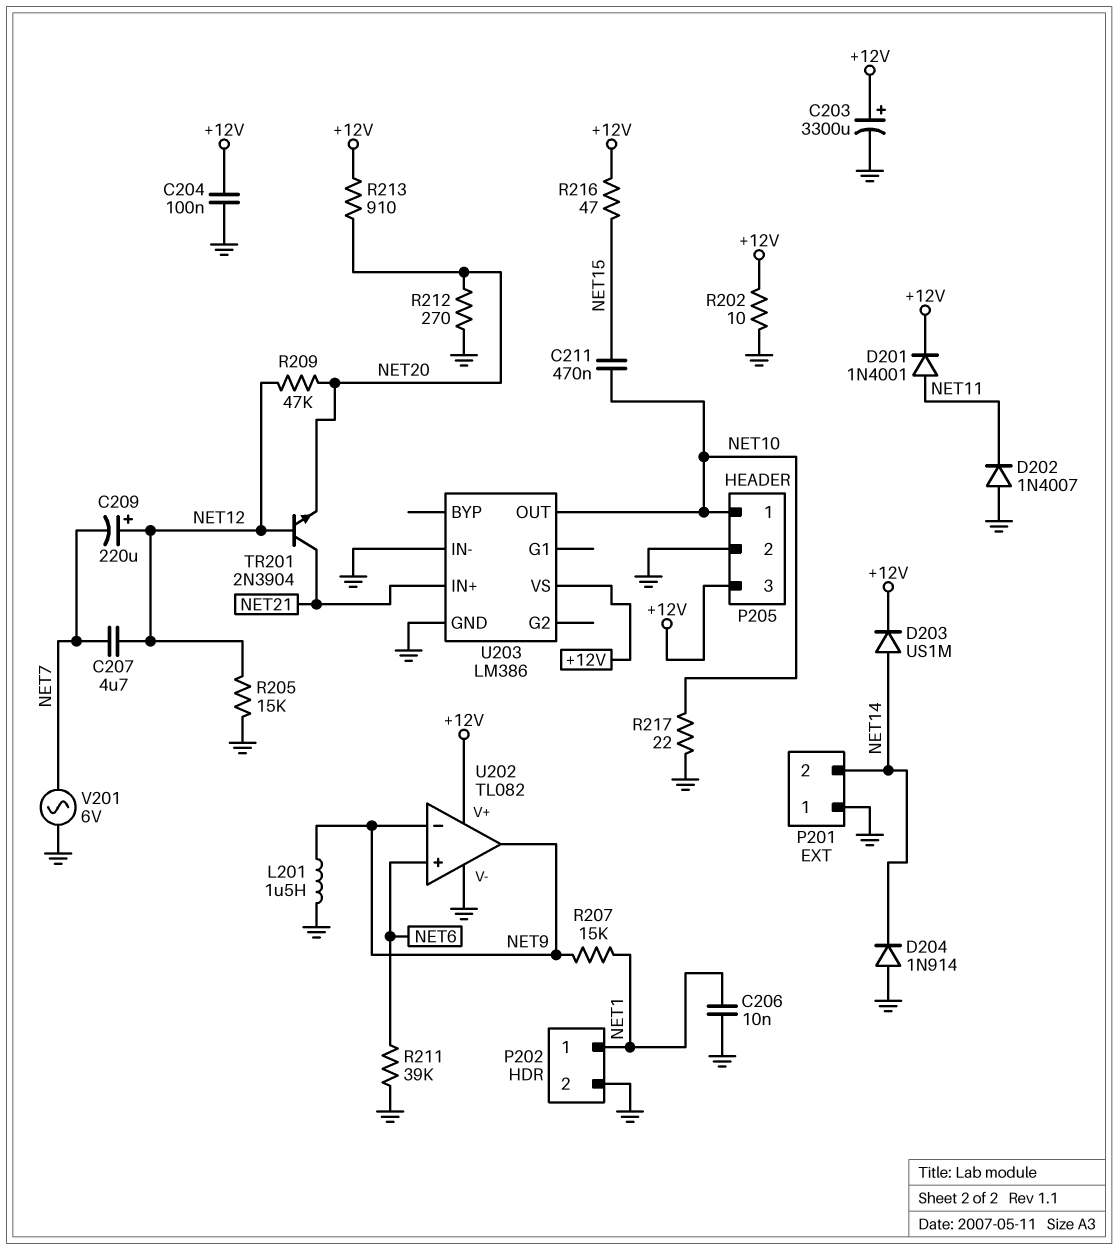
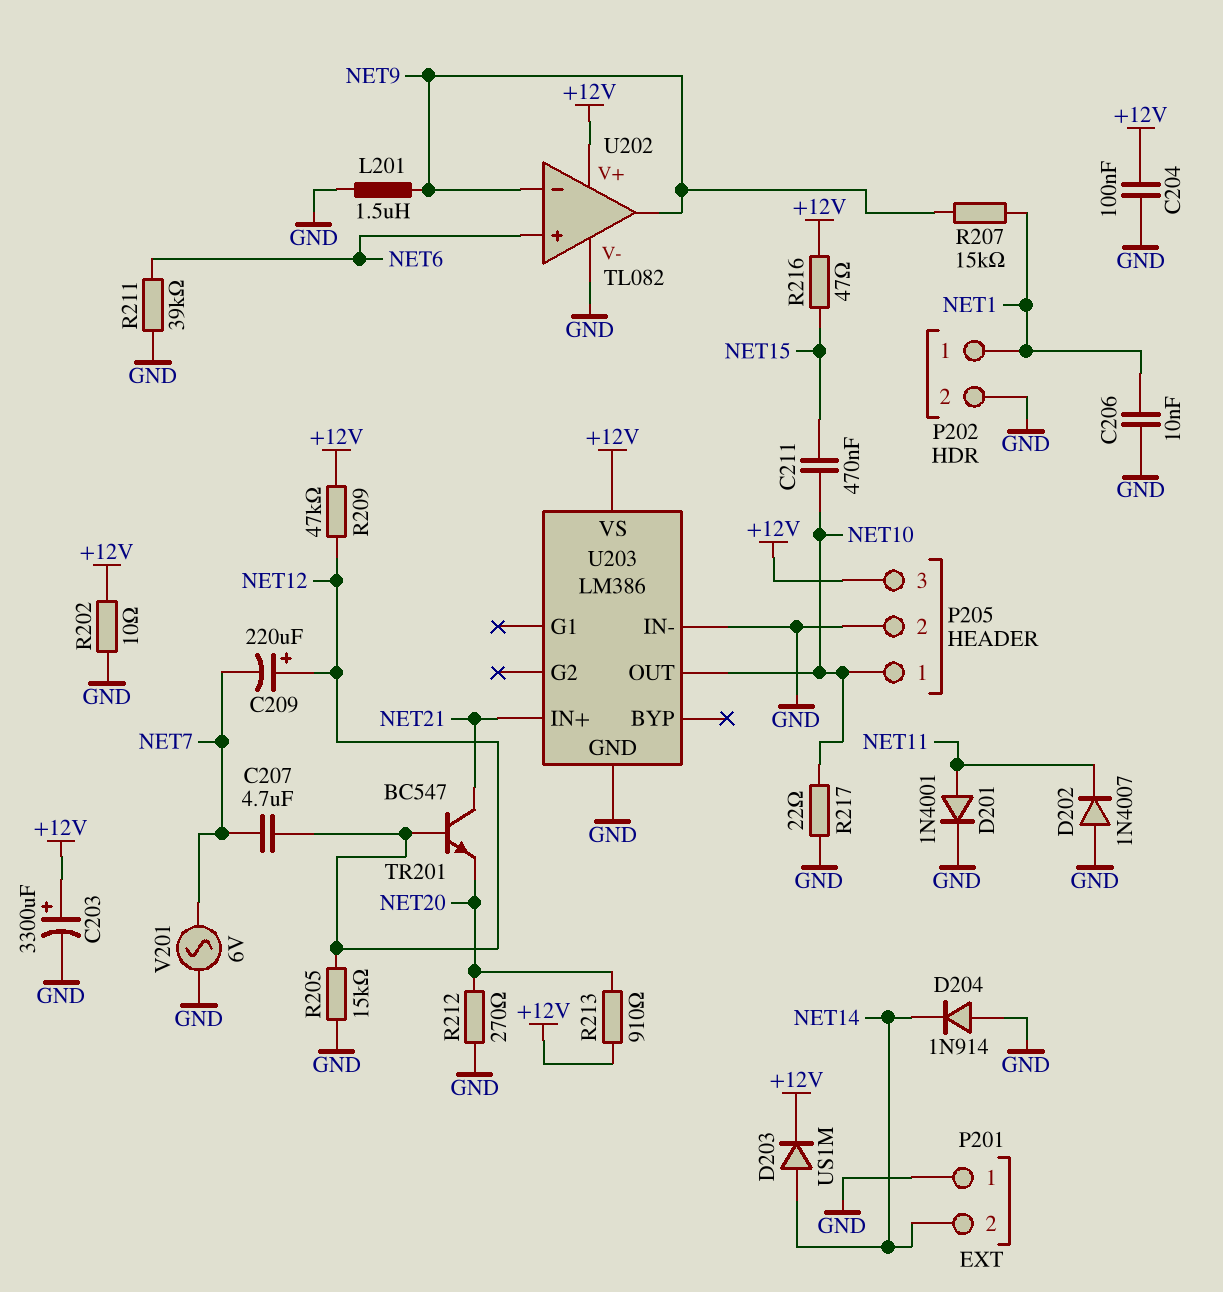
D201: diode 1N4001 (A NET11, K +12V) -> diode 1N4001 (A NET11, K GND)
R209: 47k (NET12, NET20) -> 47k (+12V, NET12)
TR201: NPN 2N3904 (B NET12, C NET21, E NET20) -> NPN BC547 (B NET12, C NET21, E NET20)

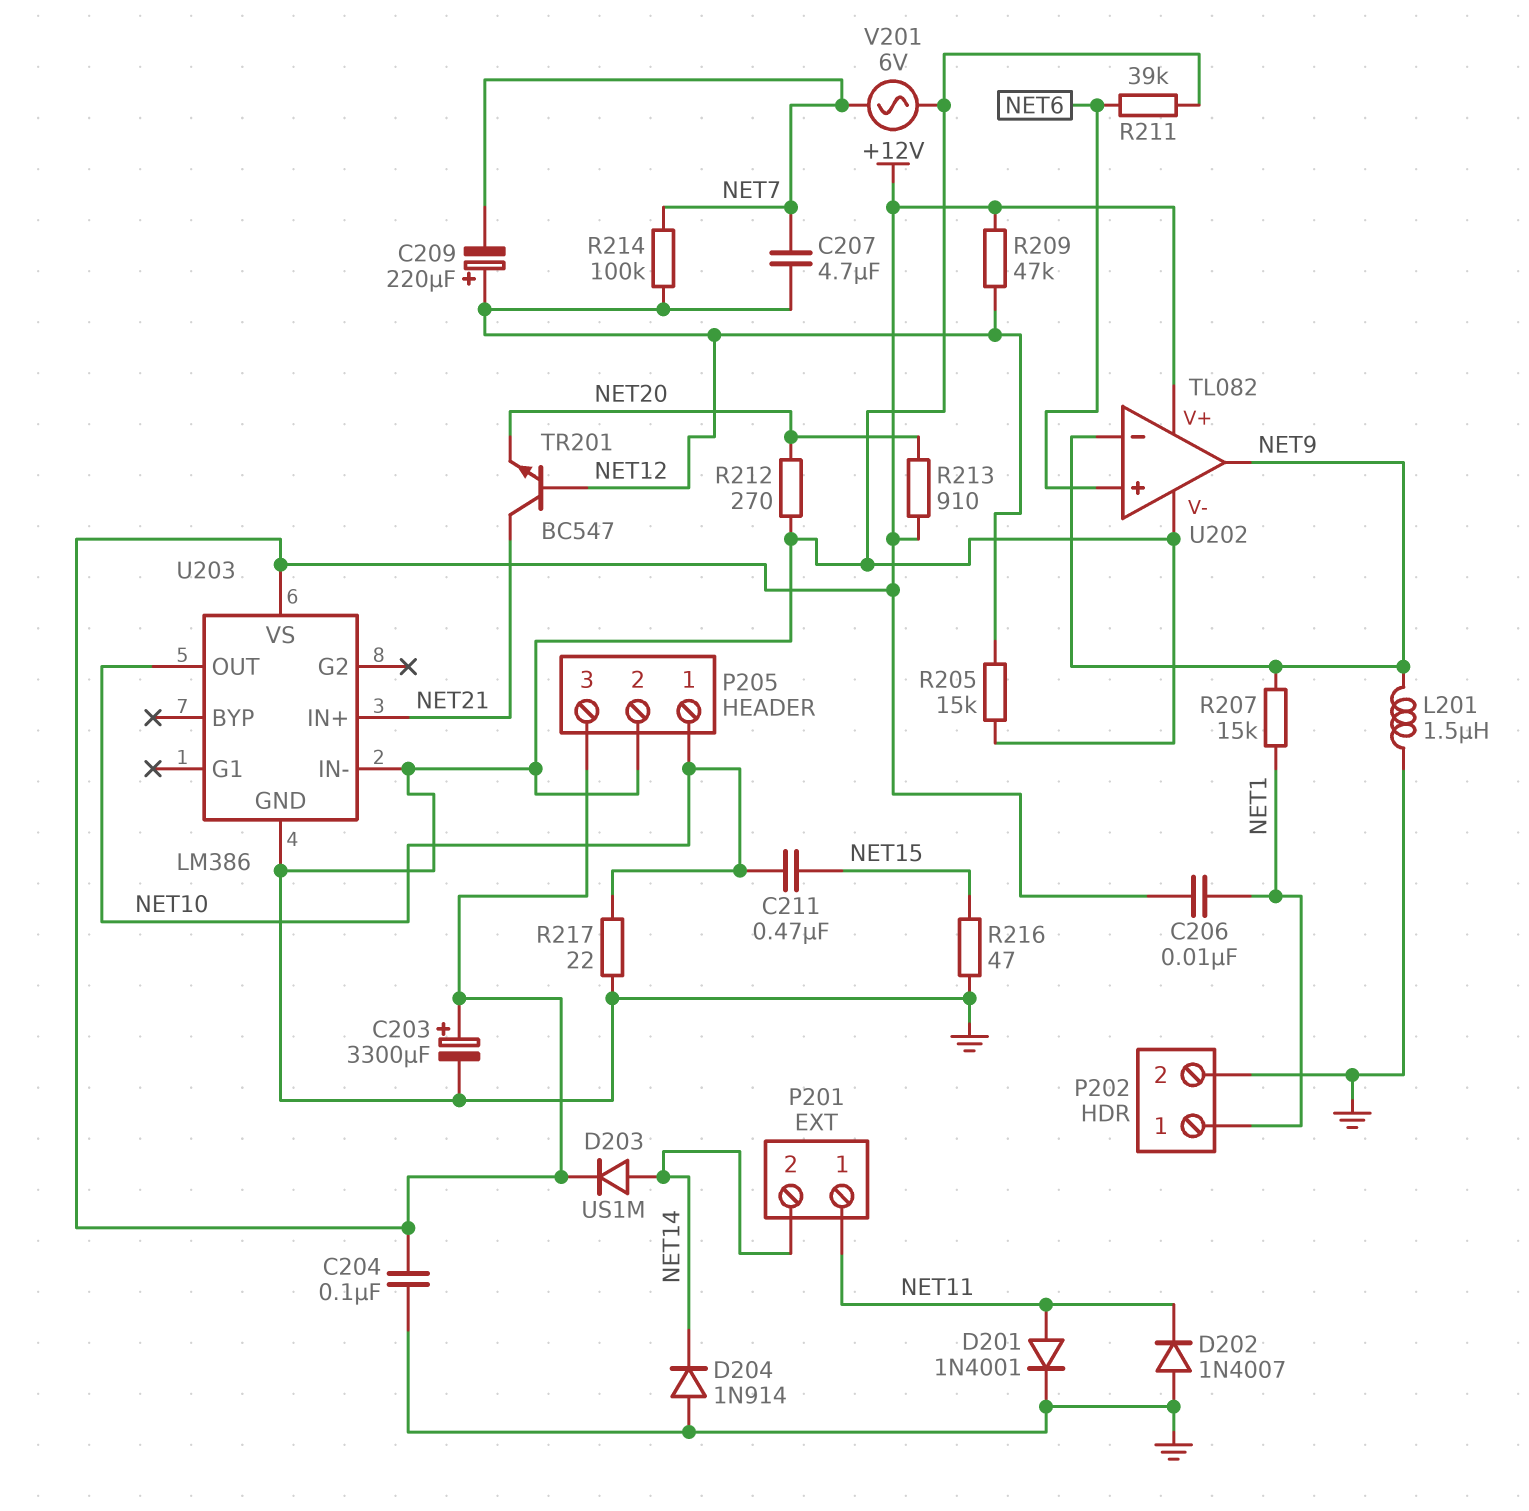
C206: 10nF (GND, NET1) -> 10nF (+12V, NET1)
P201 pin 1: GND -> NET11
R202: 10 (+12V, GND) -> none
R214: none -> 100k (NET7, NET12)
R216: 47 (+12V, NET15) -> 47 (GND, NET15)

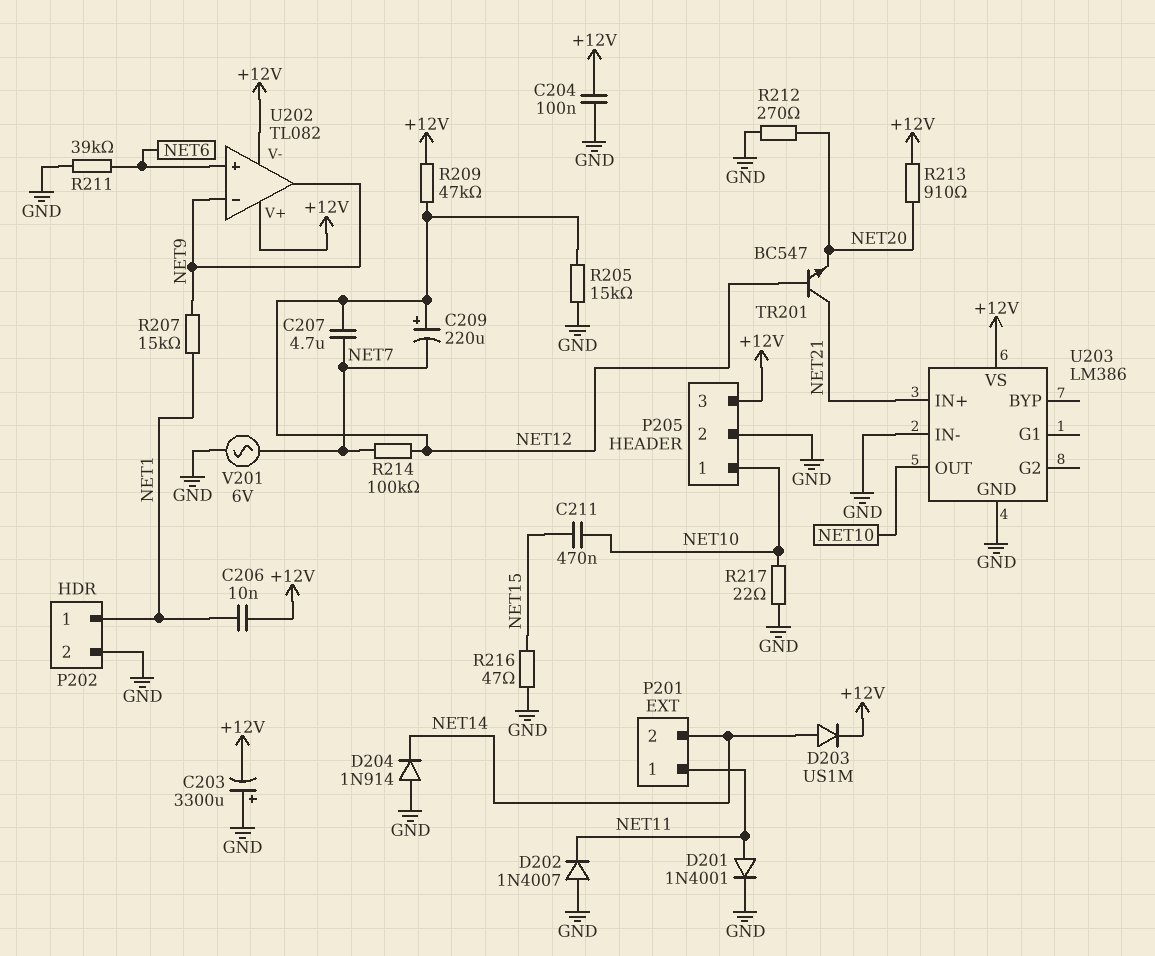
C203: 3300uF (plus +12V, minus GND) -> 3300uF (plus GND, minus +12V)
L201: 1.5uH (GND, NET9) -> none
U202 pin V-: GND -> +12V

